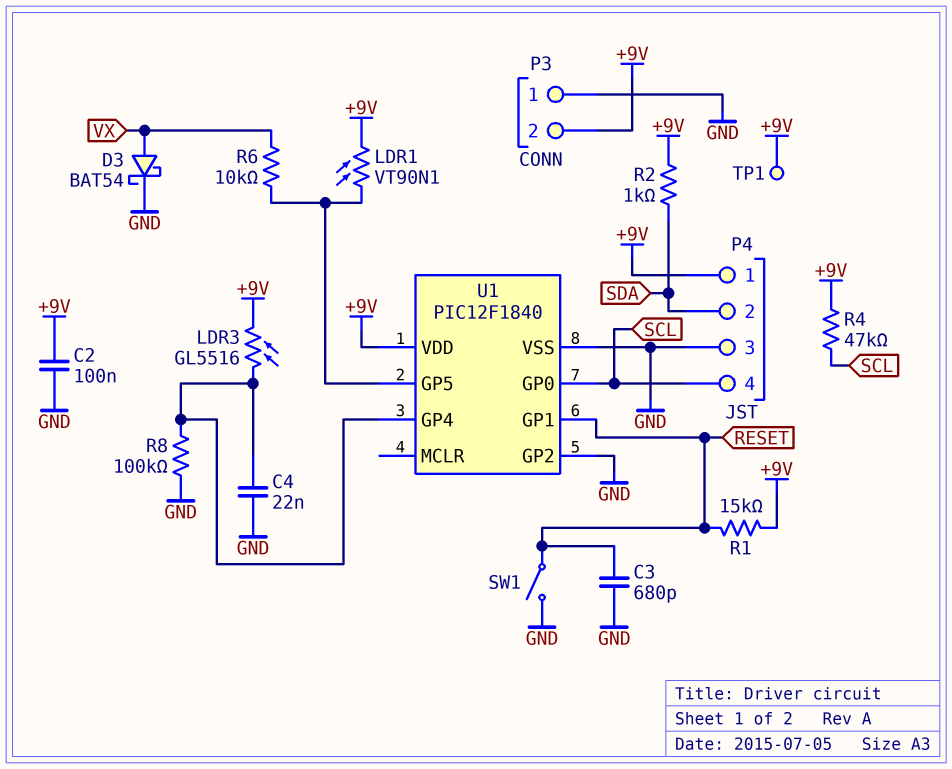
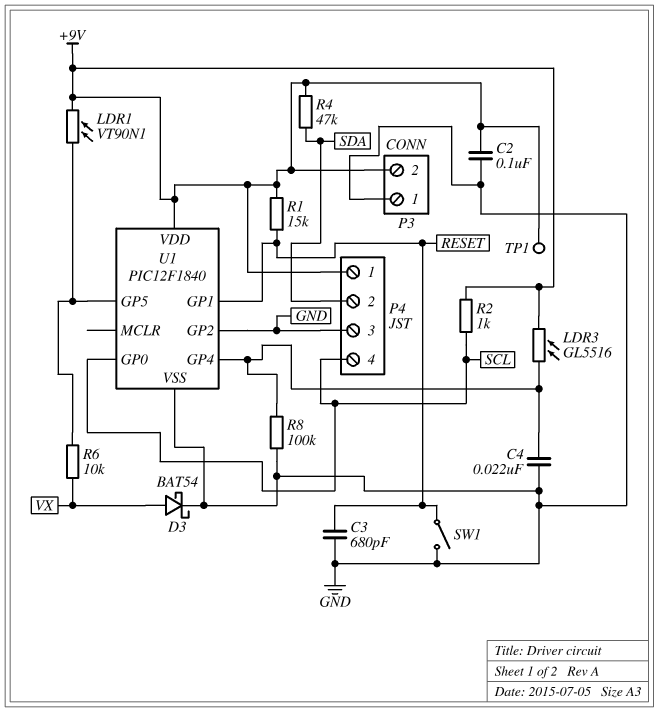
R2: 1k (+9V, SDA) -> 1k (+9V, SCL)
R4: 47k (+9V, SCL) -> 47k (+9V, SDA)

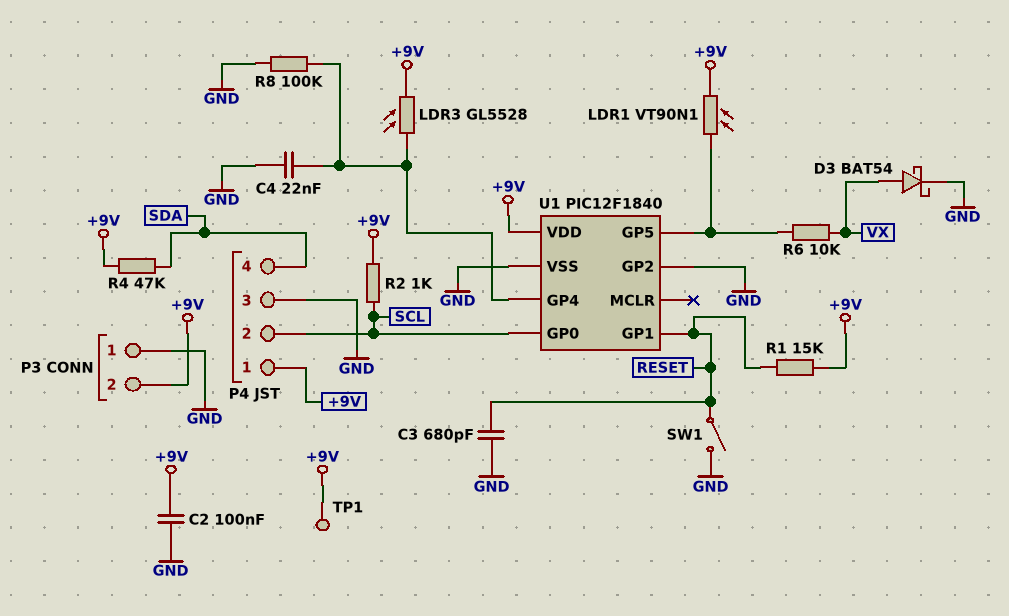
LDR3: GL5516 (+9V, U1/GP4) -> GL5528 (+9V, U1/GP4)
P4 pin 2: SDA -> SCL
P4 pin 4: SCL -> SDA

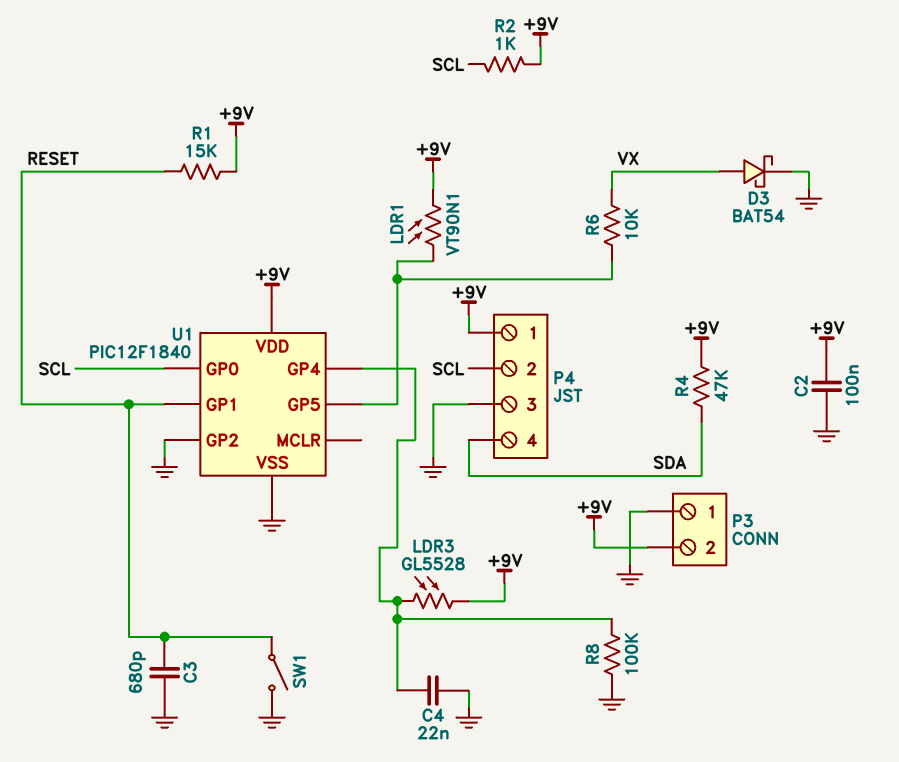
TP1: test point (+9V) -> none

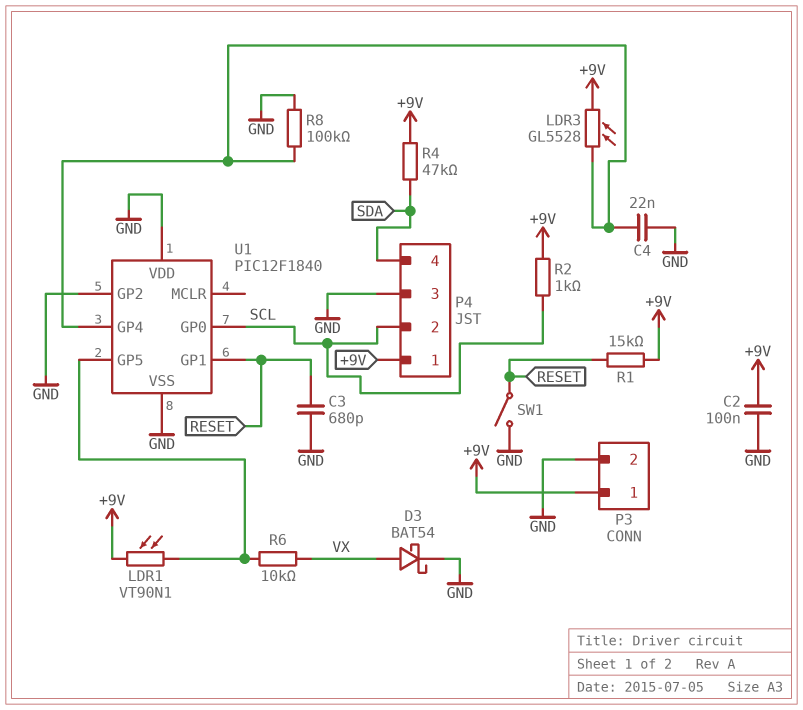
P3 pin 1: GND -> +9V
P3 pin 2: +9V -> GND
U1 pin VDD: +9V -> GND

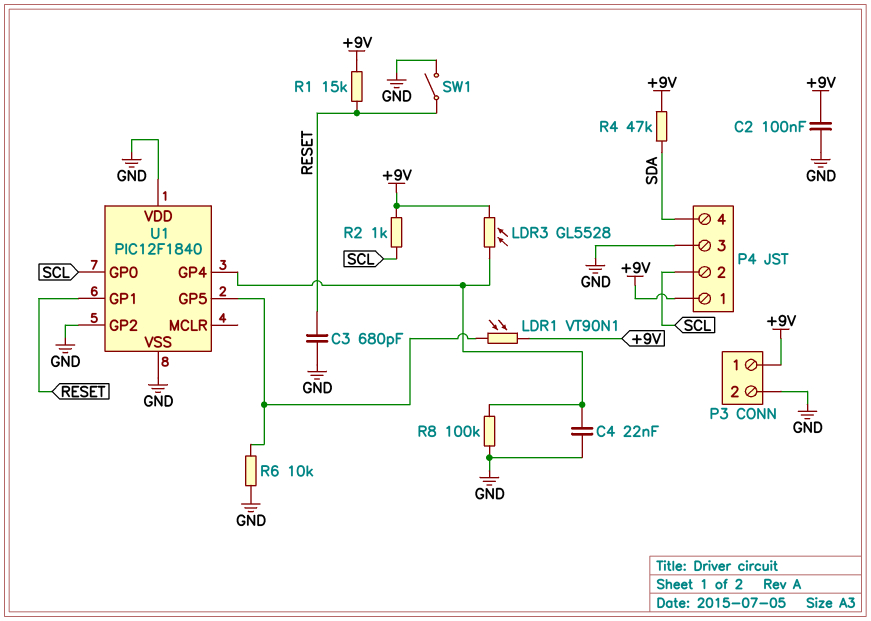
D3: schottky BAT54 (A VX, K GND) -> none
R6: 10k (U1/GP5, VX) -> 10k (GND, U1/GP5)

